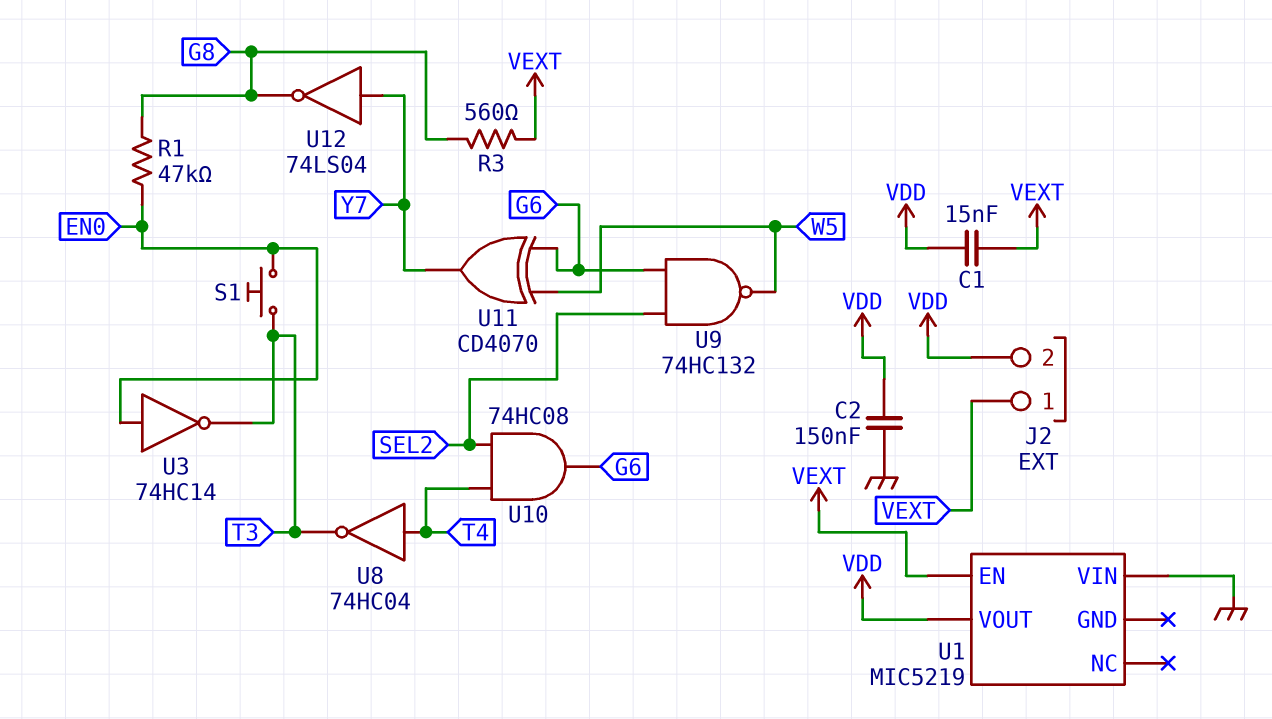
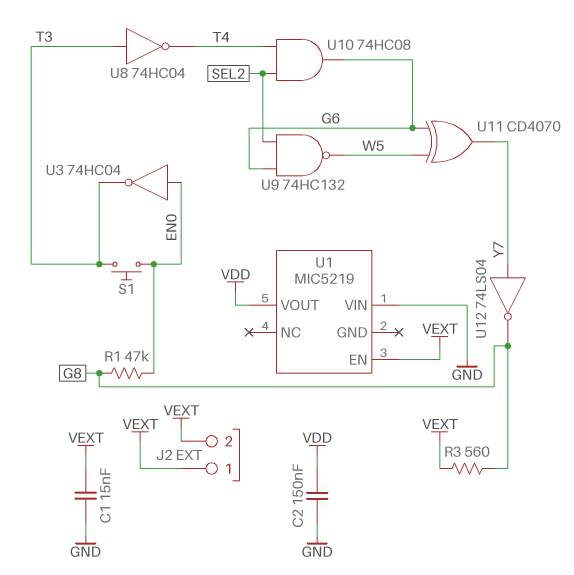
C1: 15nF (VDD, VEXT) -> 15nF (GND, VEXT)
J2 pin 2: VDD -> VEXT
U3: NOT 74HC14 (in EN0, out T3) -> NOT 74HC04 (in EN0, out T3)
U8: NOT 74HC04 (in T4, out T3) -> NOT 74HC04 (in T3, out T4)

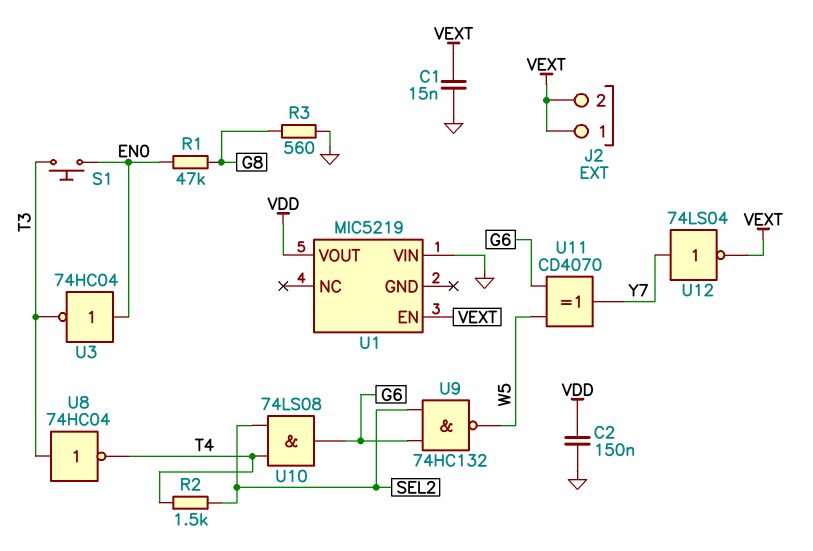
R2: none -> 1.5k (SEL2, T4)
R3: 560 (G8, VEXT) -> 560 (G8, GND)
U10: AND 74HC08 (in SEL2, in T4, out G6) -> AND 74LS08 (in SEL2, in T4, out G6)
U12: NOT 74LS04 (in Y7, out G8) -> NOT 74LS04 (in Y7, out VEXT)

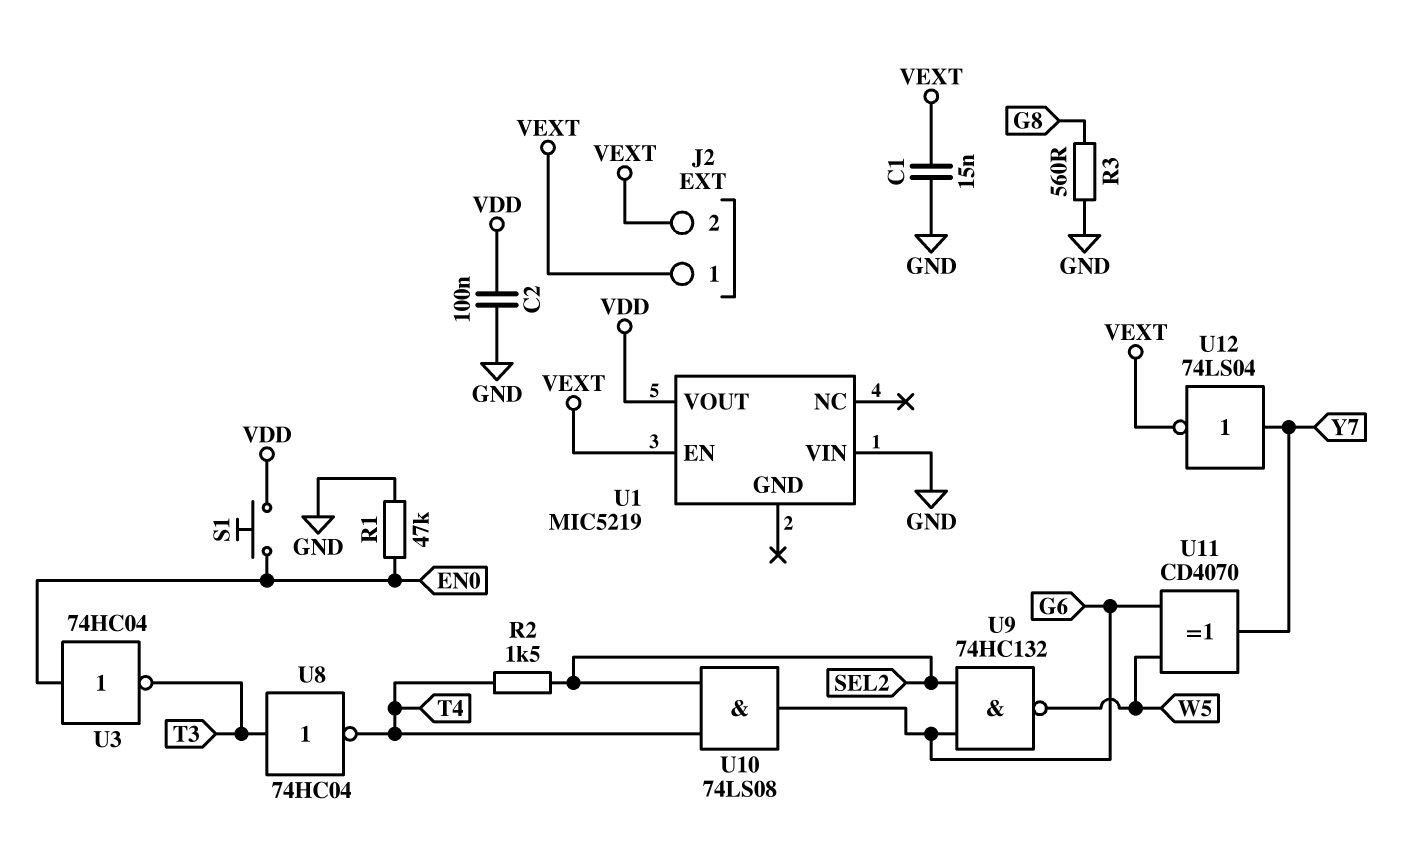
C2: 150nF (GND, VDD) -> 100nF (GND, VDD)
R1: 47k (EN0, G8) -> 47k (EN0, GND)
S1: button (EN0, T3) -> button (EN0, VDD)

